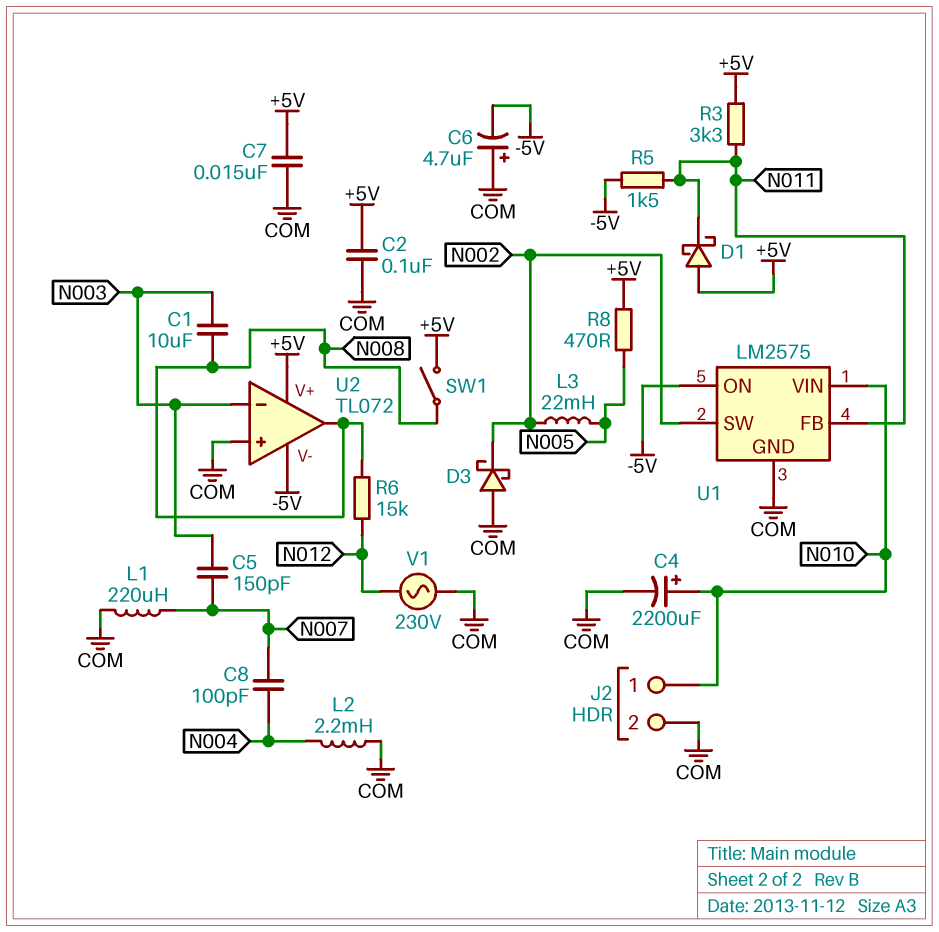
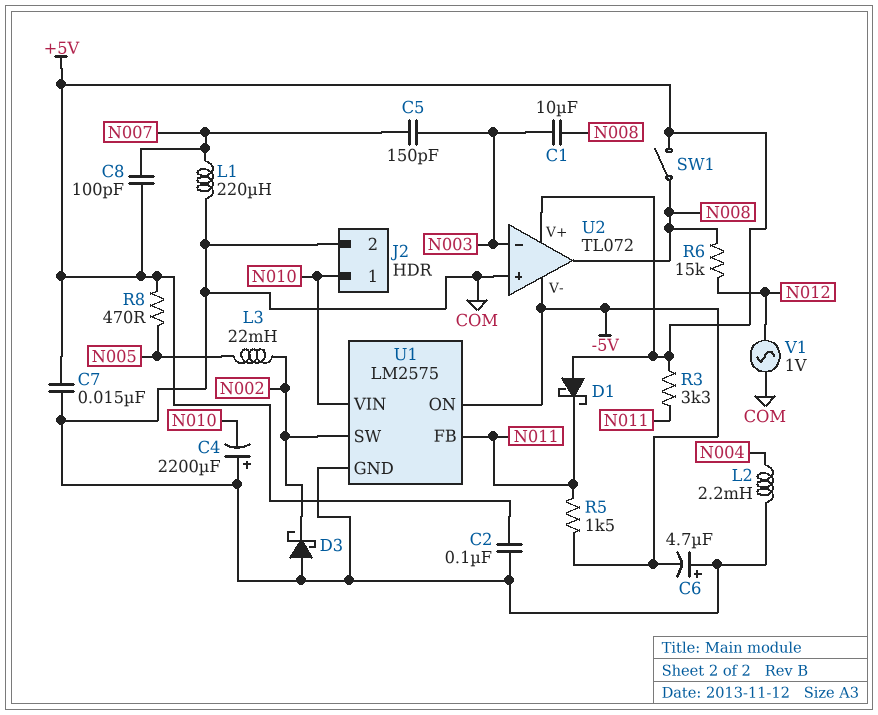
C4: 2200uF (plus N010, minus COM) -> 2200uF (plus COM, minus N010)
C8: 100pF (N004, N007) -> 100pF (+5V, N007)
V1: AC 230V (COM, N012) -> AC 1V (COM, N012)

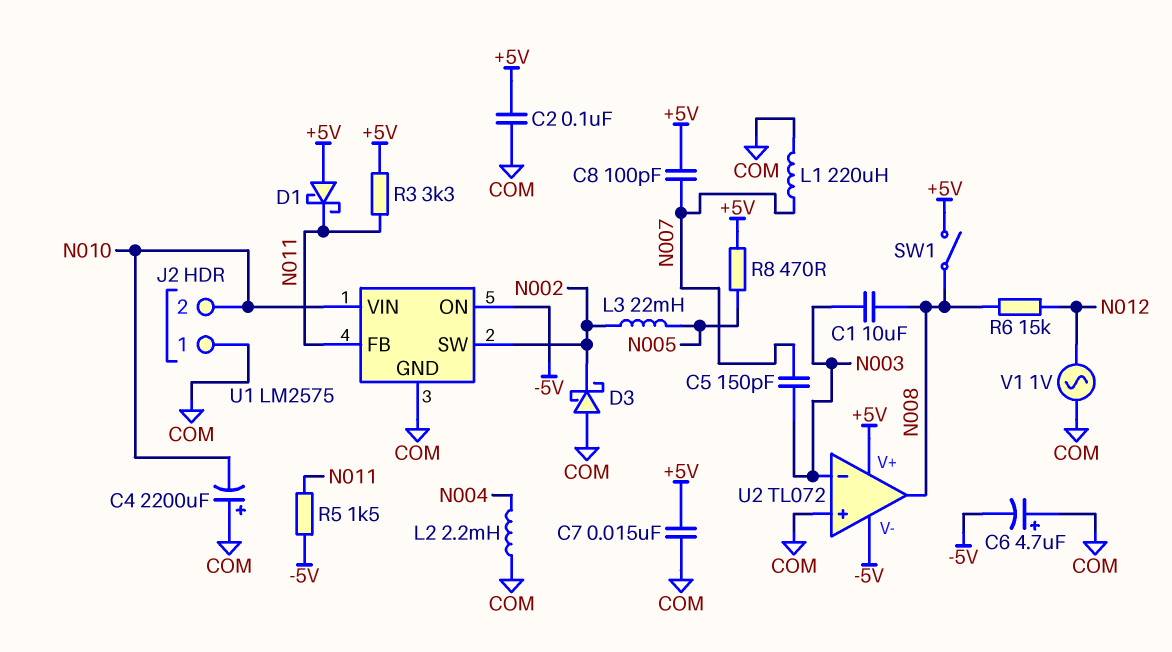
J2 pin 1: N010 -> COM
J2 pin 2: COM -> N010

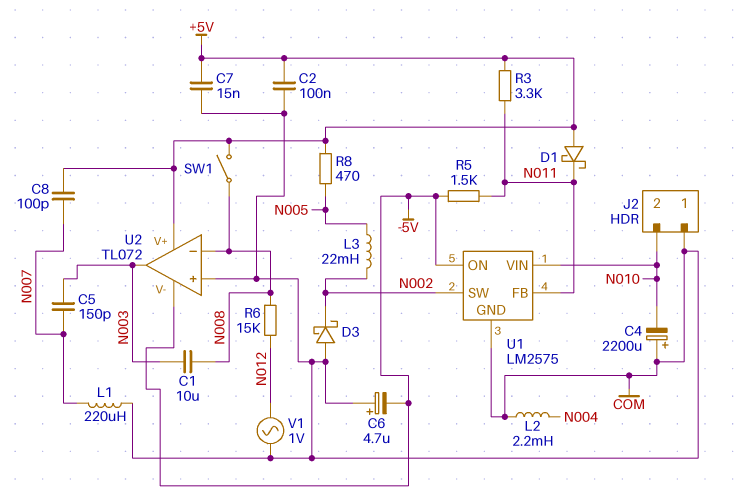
U2 pin in-: N003 -> N008
U2 pin out: N008 -> N003

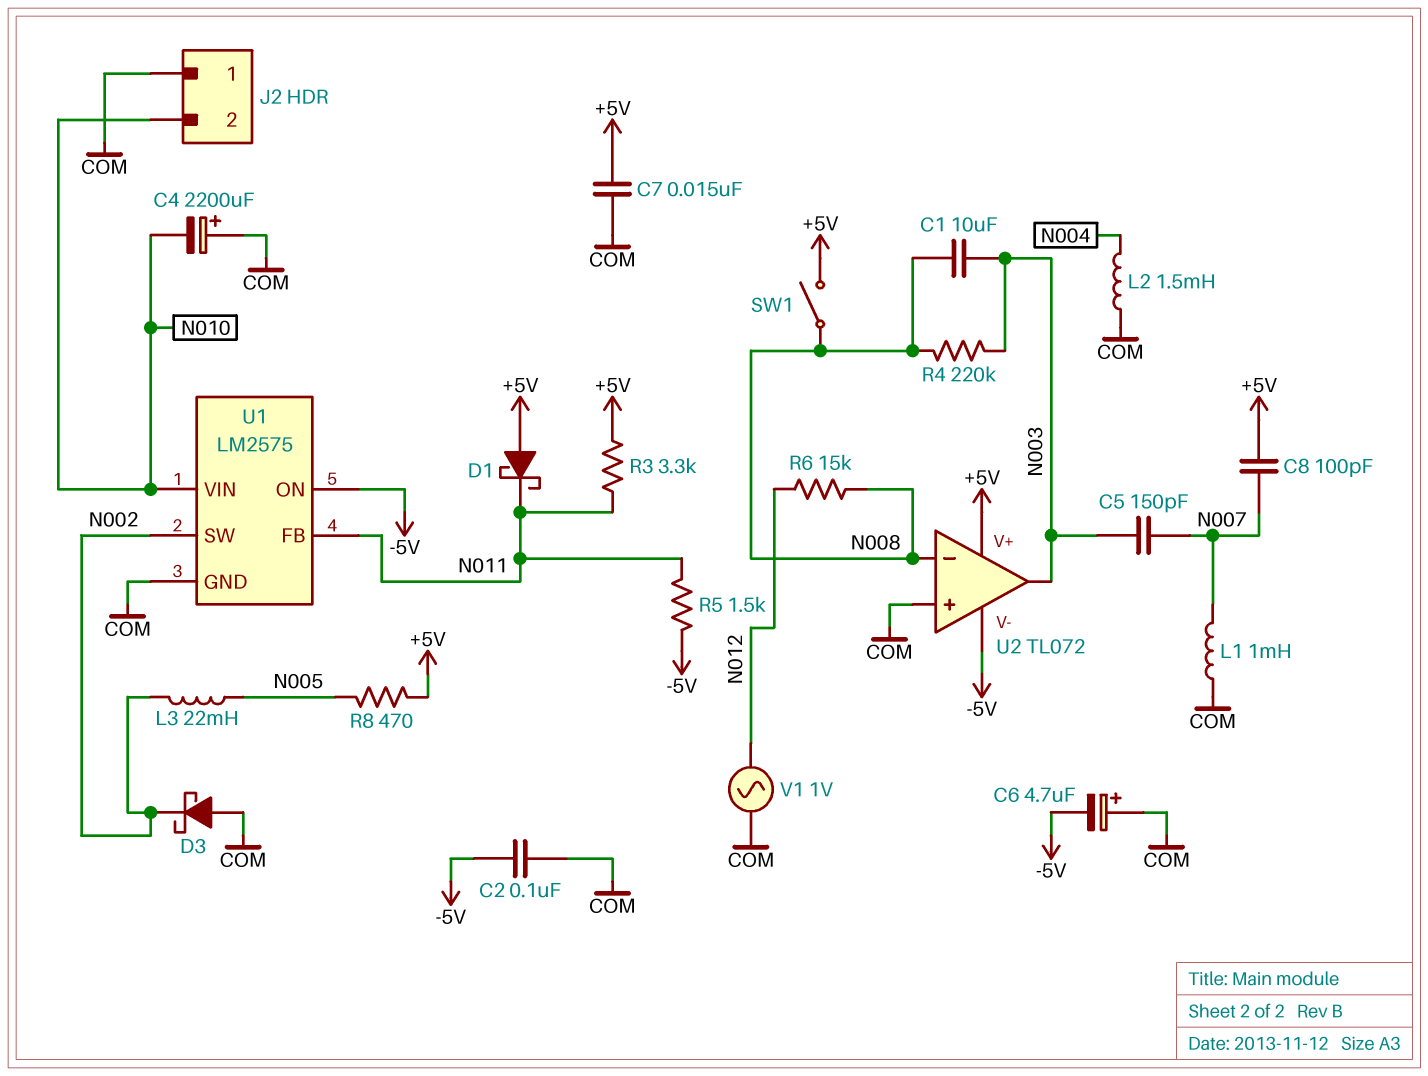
C2: 100nF (+5V, COM) -> 100nF (-5V, COM)
L1: 220uH (COM, N007) -> 1mH (COM, N007)
L2: 2.2mH (COM, N004) -> 1.5mH (COM, N004)
R4: none -> 220k (N003, N008)

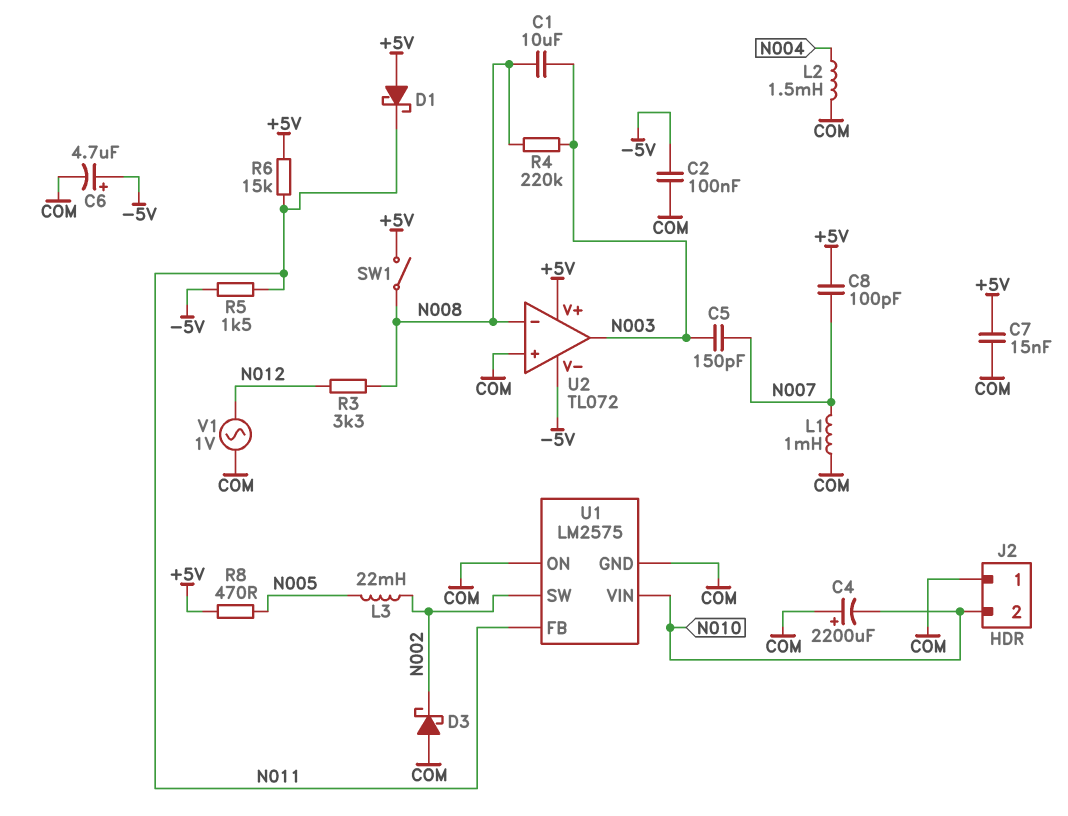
C6: 4.7uF (plus COM, minus -5V) -> 4.7uF (plus -5V, minus COM)
R3: 3.3k (+5V, N011) -> 3.3k (N008, N012)
R6: 15k (N008, N012) -> 15k (+5V, N011)
U1 pin ON: -5V -> COM

